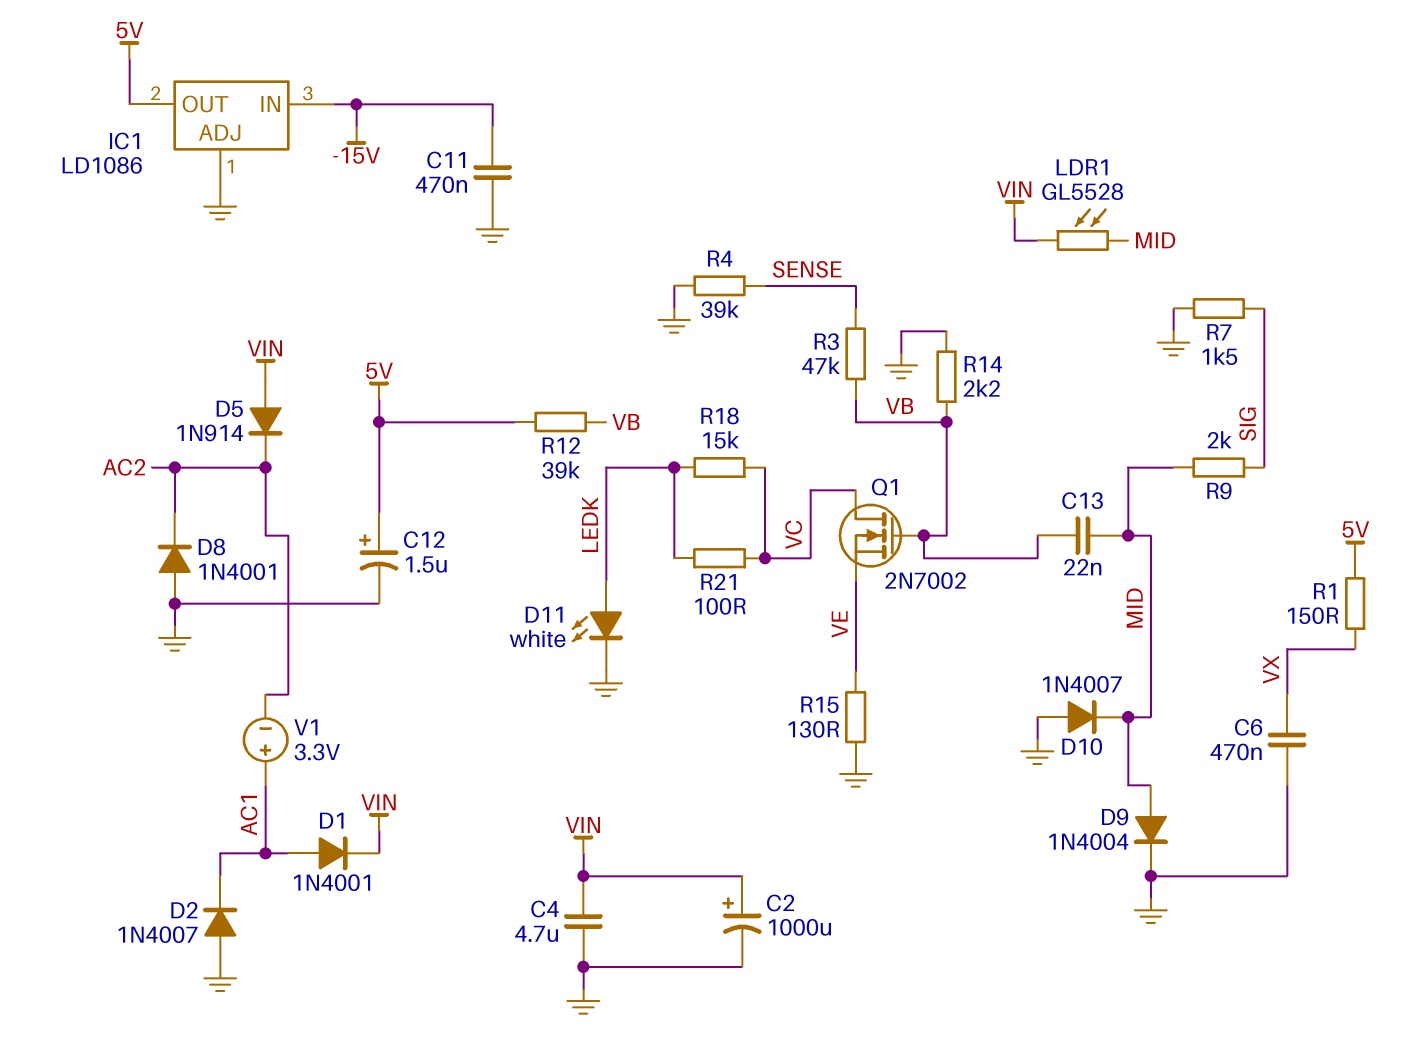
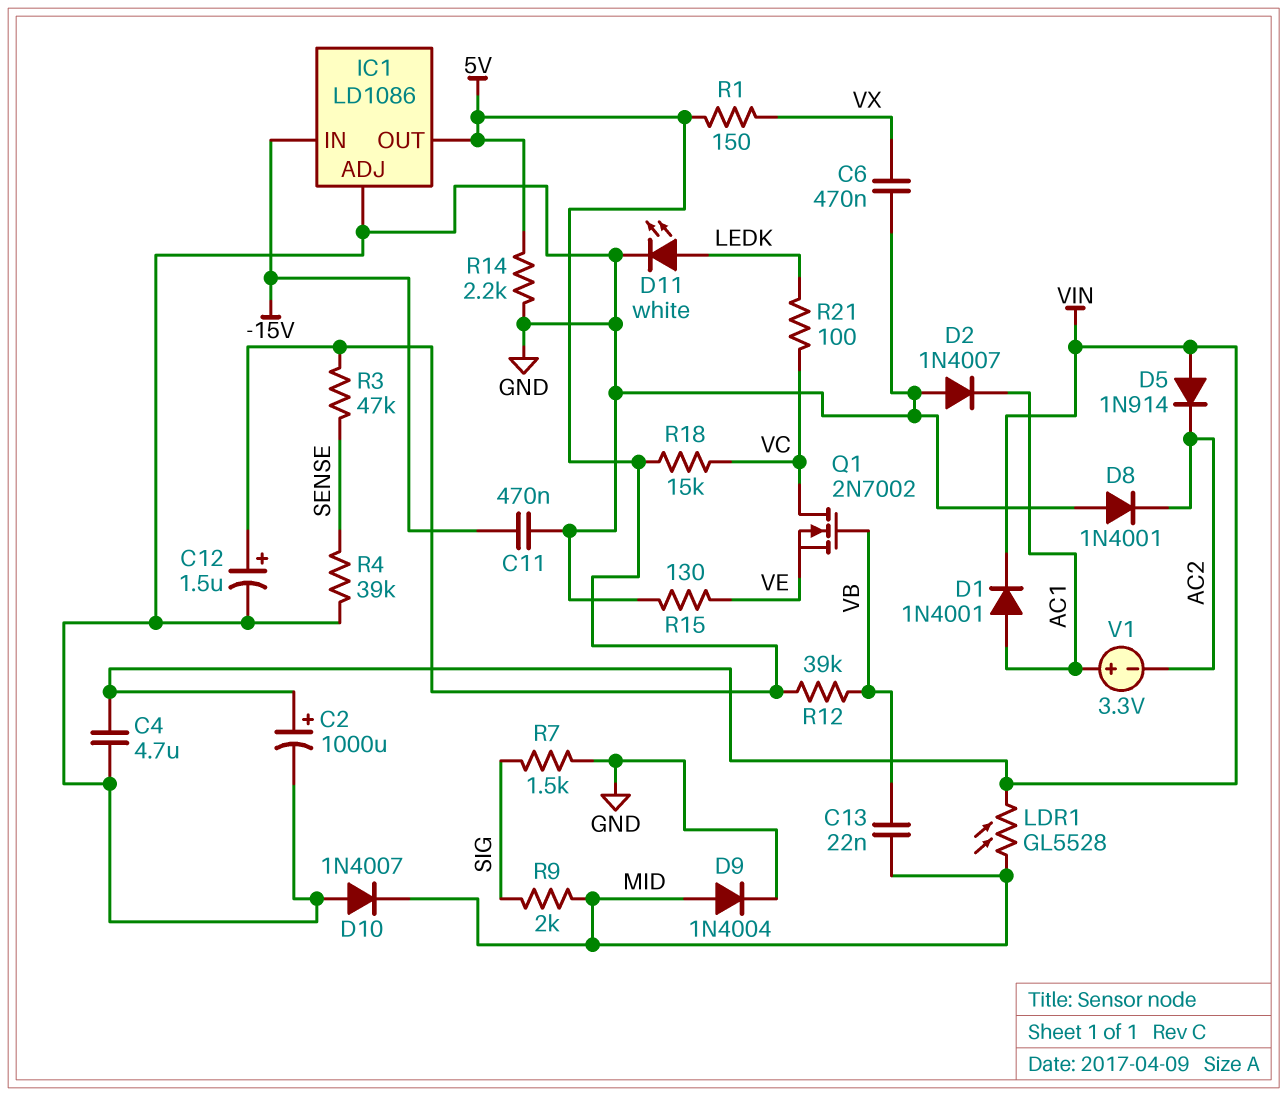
R3: 47k (SENSE, VB) -> 47k (5V, SENSE)
R14: 2.2k (GND, VB) -> 2.2k (5V, GND)
R18: 15k (LEDK, VC) -> 15k (5V, VC)

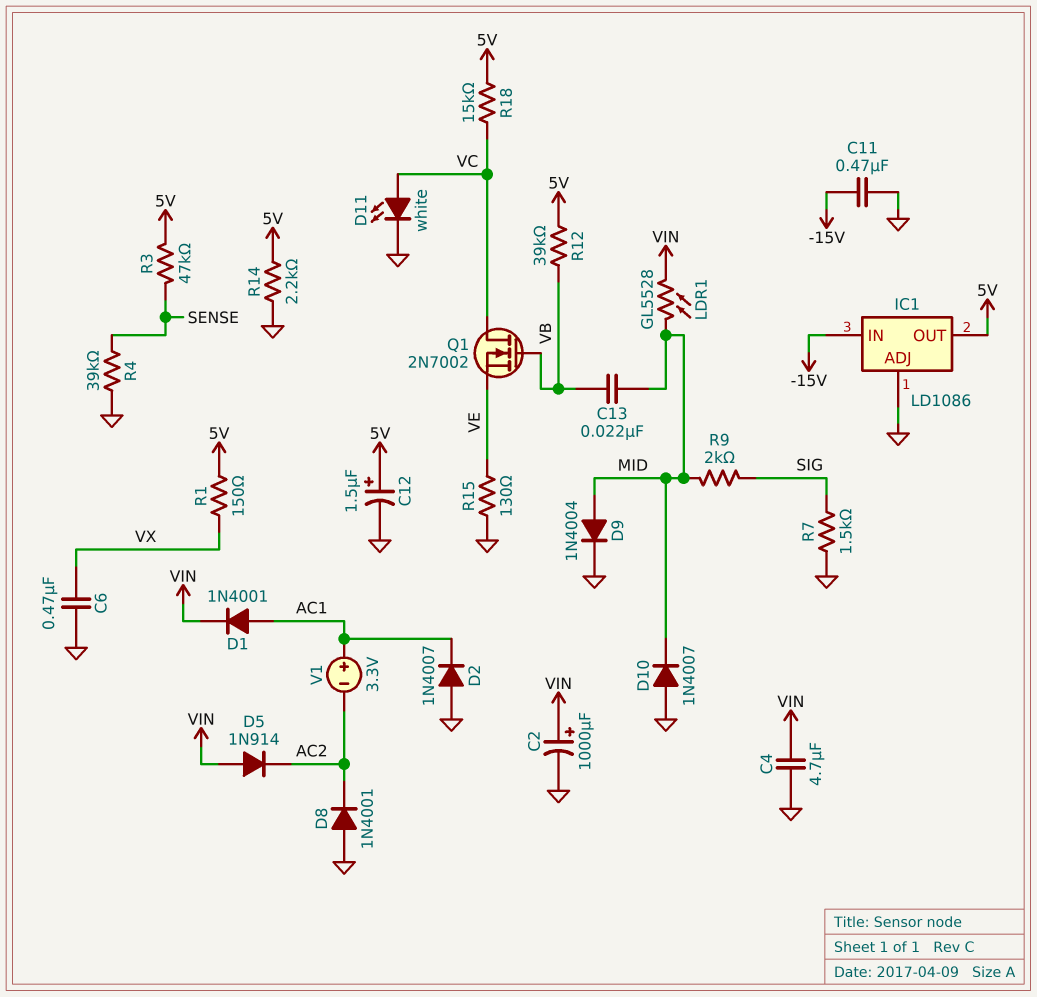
D11: LED white (A LEDK, K GND) -> LED white (A VC, K GND)
R21: 100 (LEDK, VC) -> none

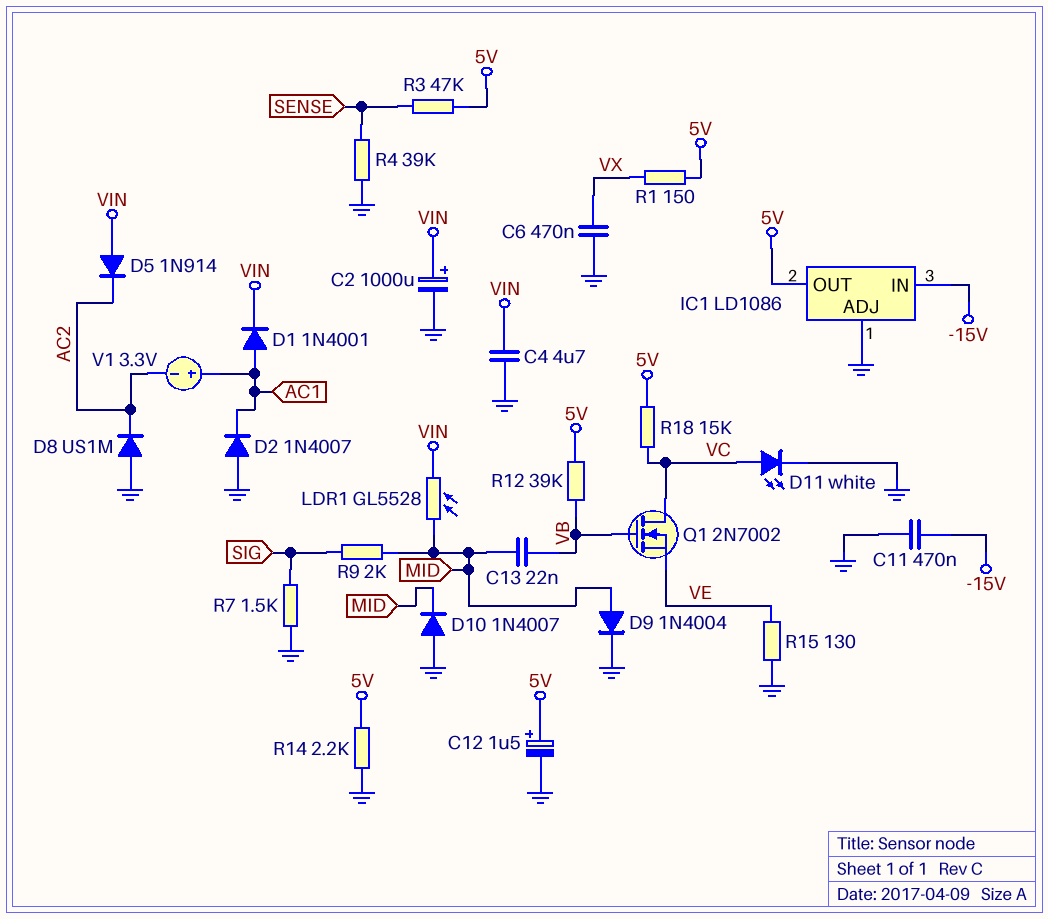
D8: diode 1N4001 (A GND, K AC2) -> diode US1M (A GND, K AC2)

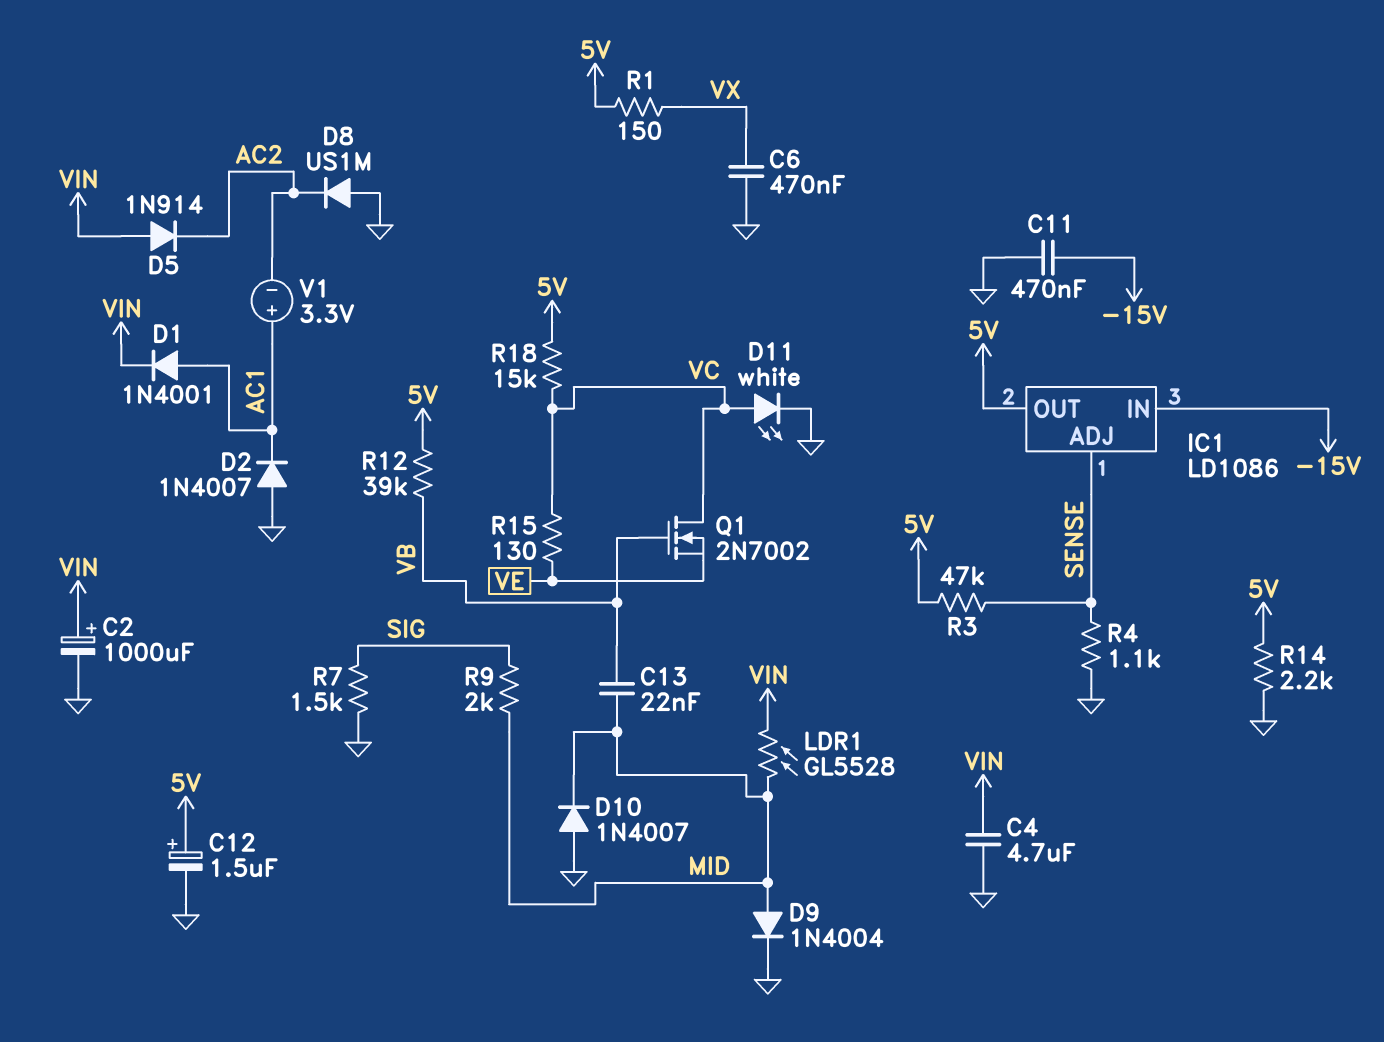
IC1 pin ADJ: GND -> SENSE
R4: 39k (GND, SENSE) -> 1.1k (GND, SENSE)
R15: 130 (GND, VE) -> 130 (VC, VE)

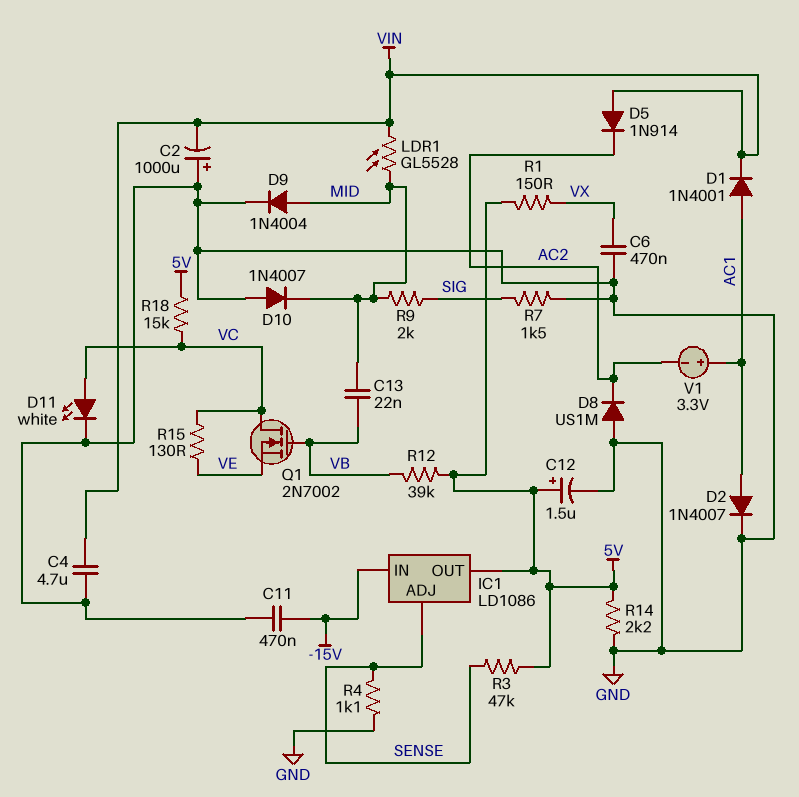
C2: 1000uF (plus VIN, minus GND) -> 1000uF (plus GND, minus VIN)
D2: diode 1N4007 (A GND, K AC1) -> diode 1N4007 (A AC1, K GND)

